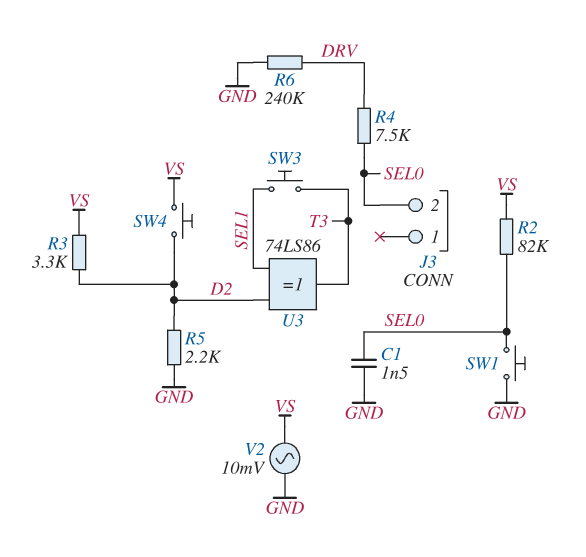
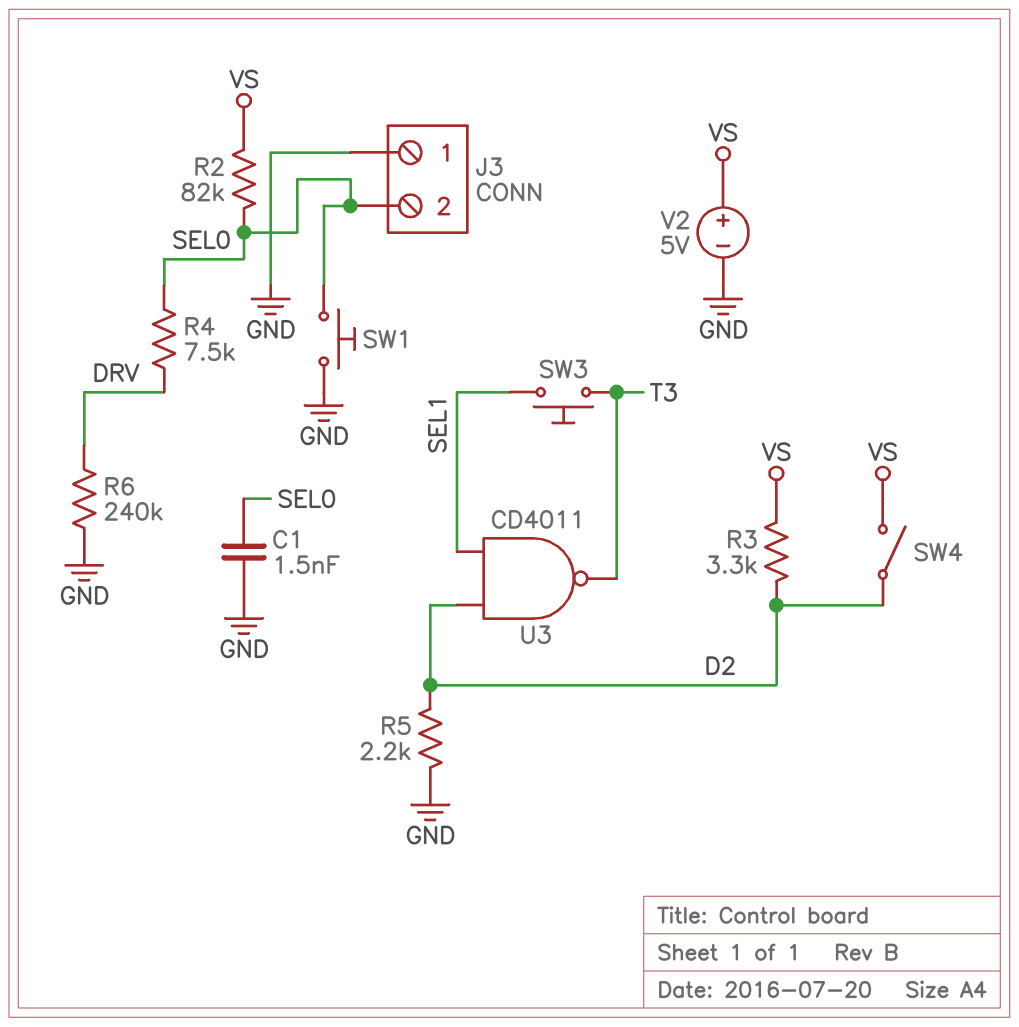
J3 pin 1: none -> GND
SW4: button (D2, VS) -> switch (D2, VS)
U3: XOR 74LS86 (in D2, in SEL1, out T3) -> NAND CD4011 (in D2, in SEL1, out T3)
V2: AC 10mV (GND, VS) -> 5V (plus VS, minus GND)

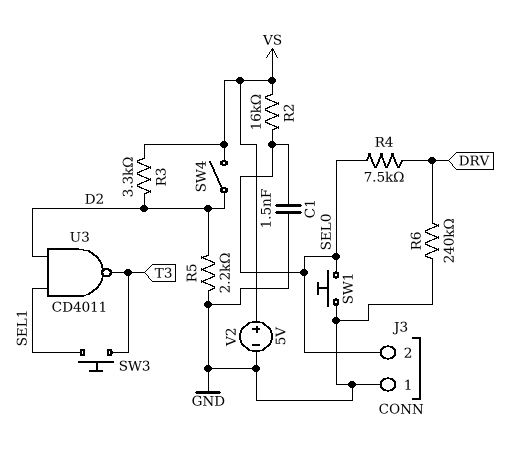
R2: 82k (SEL0, VS) -> 16k (SEL0, VS)

